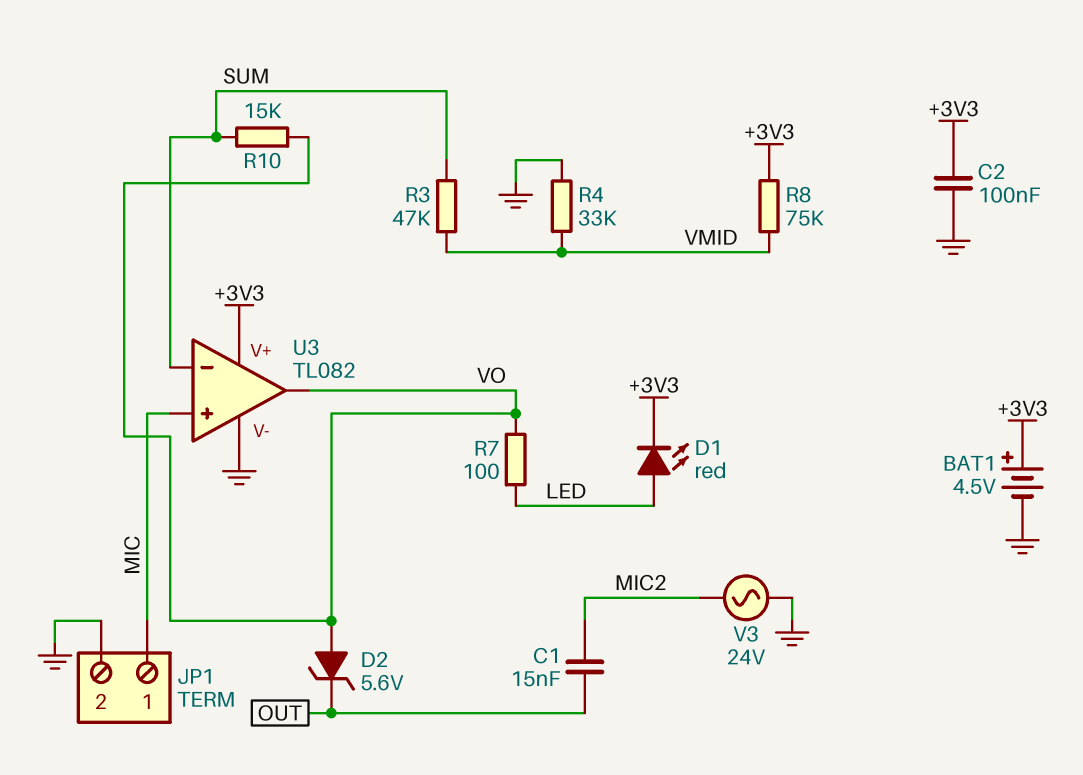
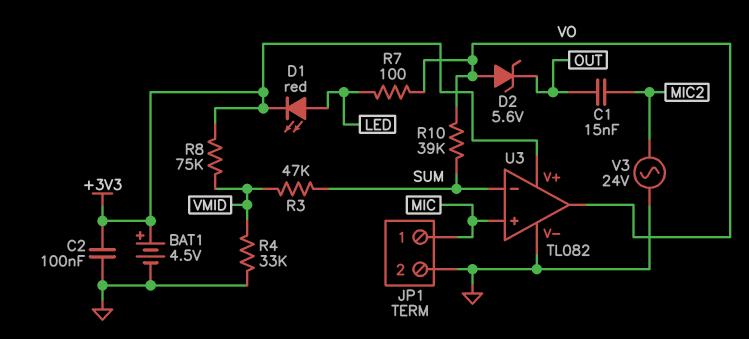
R10: 15k (SUM, VO) -> 39k (SUM, VO)

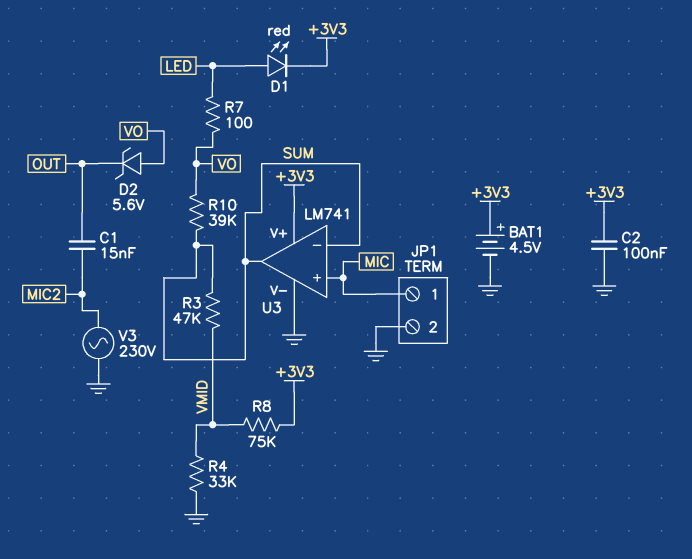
U3: TL082 -> LM741
U3 pin out: VO -> SUM
V3: AC 24V (GND, MIC2) -> AC 230V (GND, MIC2)

